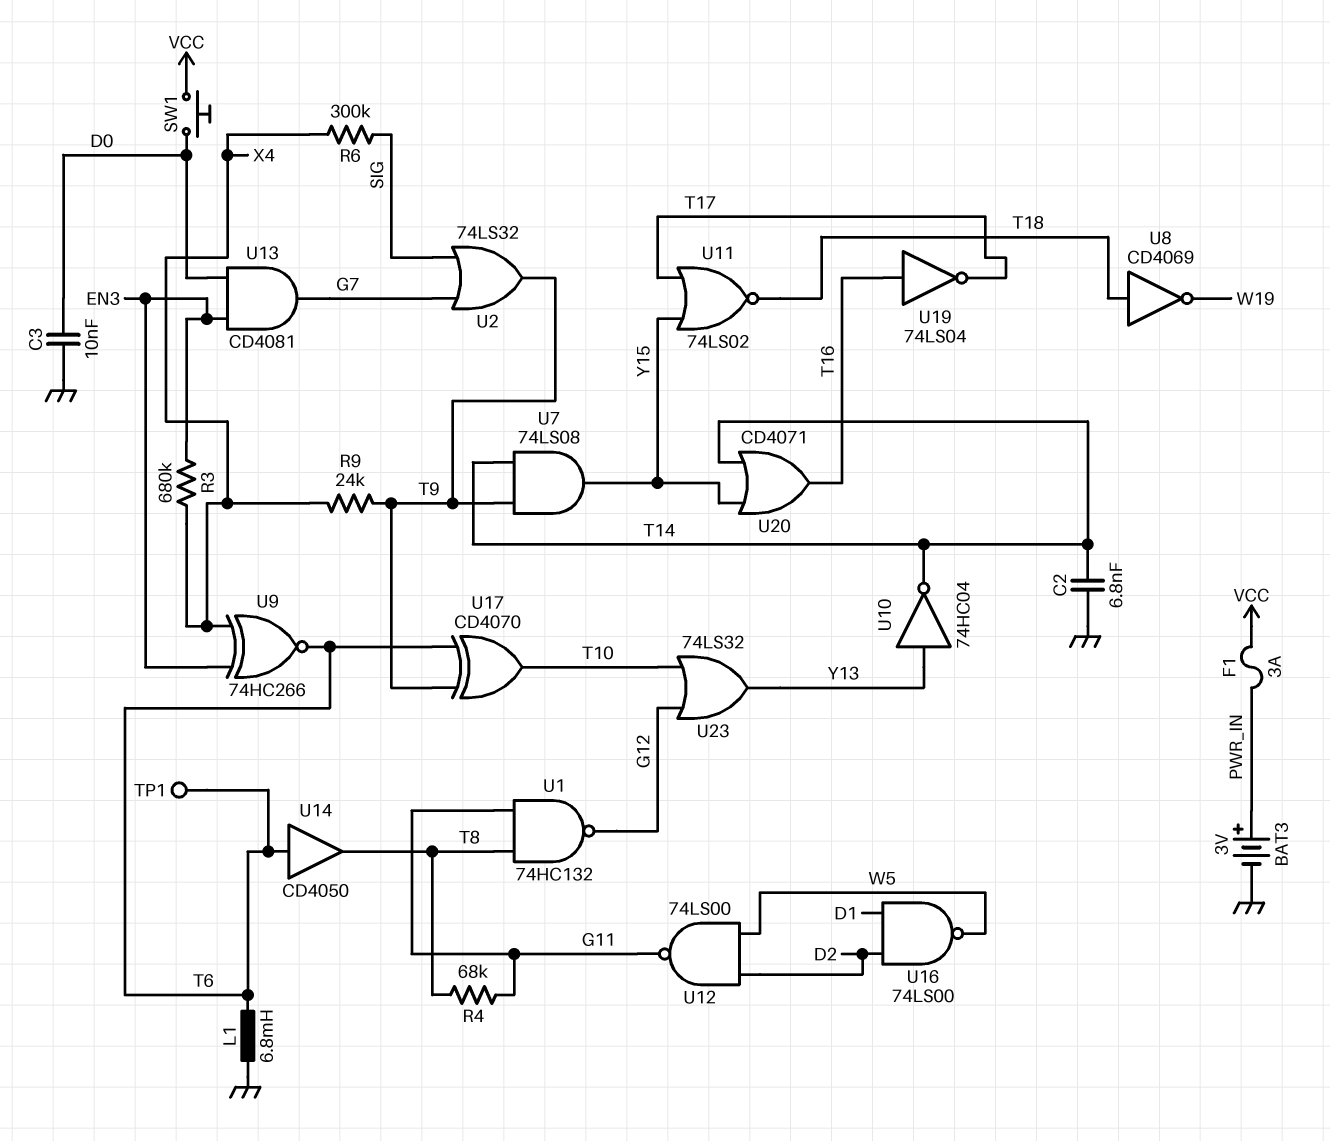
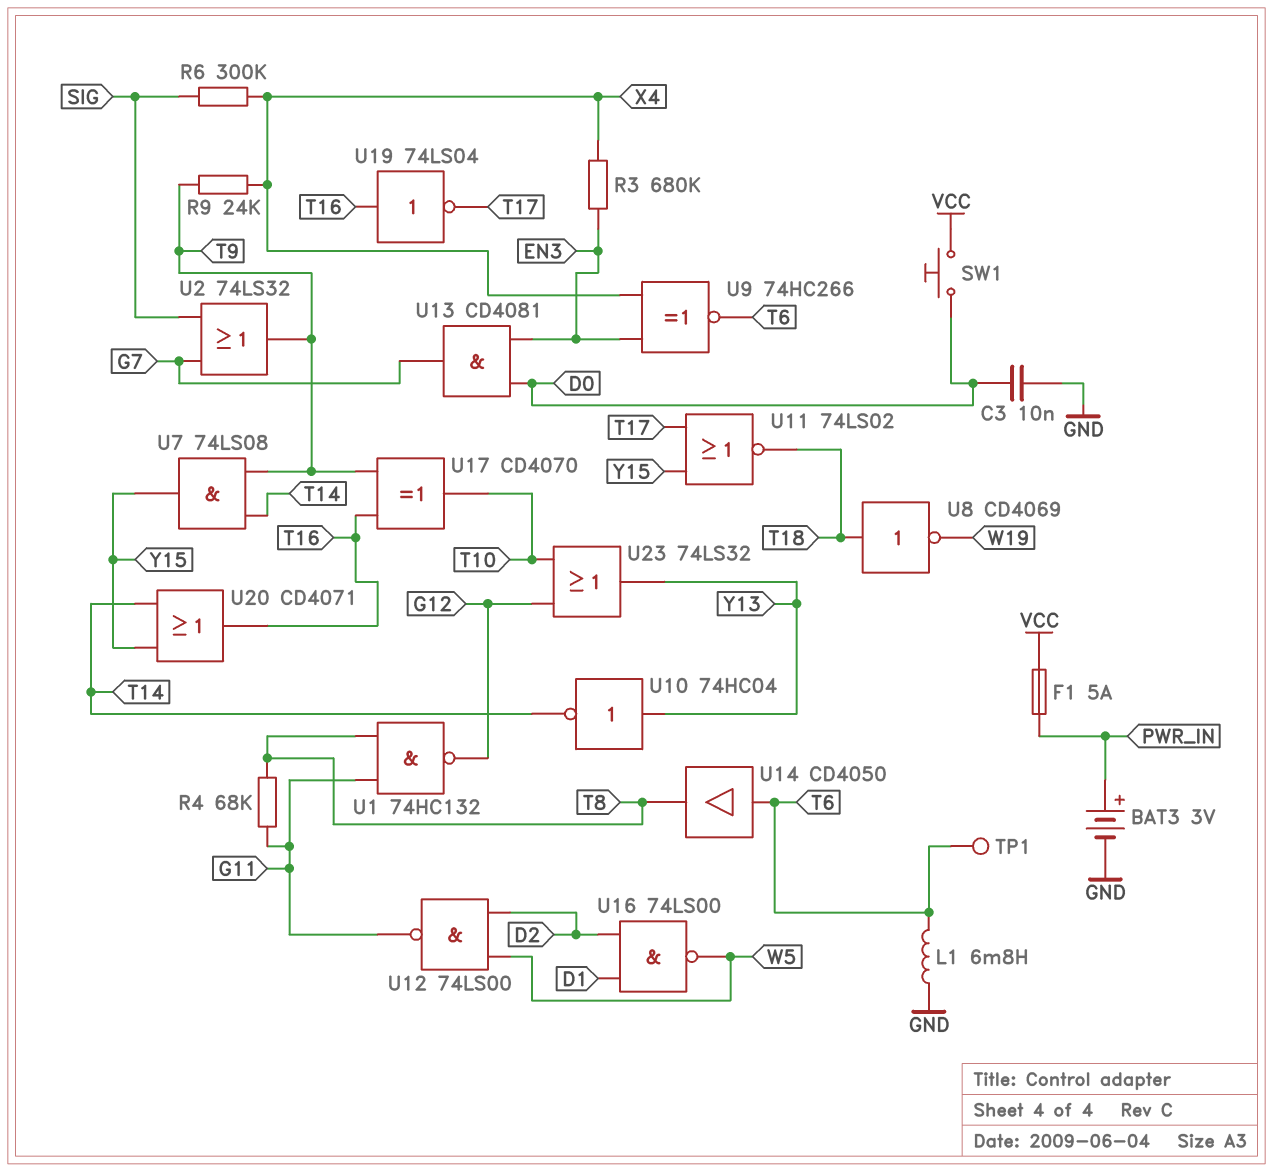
C2: 6.8nF (GND, T14) -> none
F1: 3A (PWR_IN, VCC) -> 5A (PWR_IN, VCC)
U17: XOR CD4070 (in T6, in T9, out T10) -> XOR CD4070 (in T9, in T16, out T10)

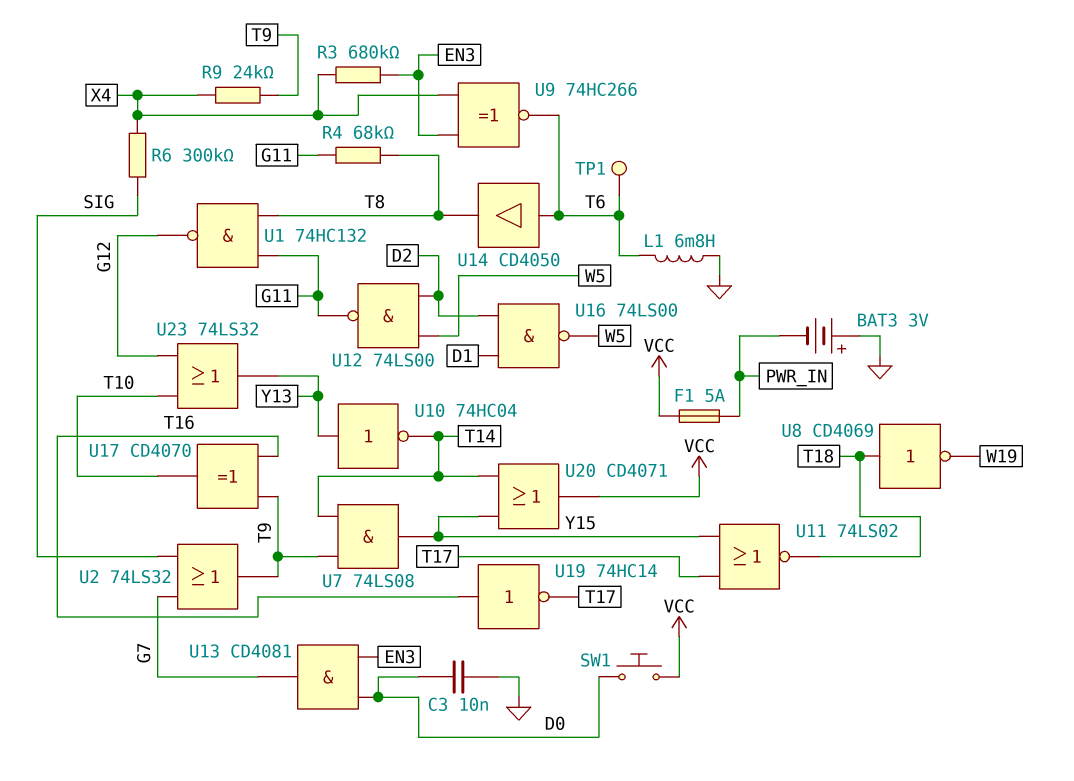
BAT3: 3V (plus PWR_IN, minus GND) -> 3V (plus GND, minus PWR_IN)
U19: NOT 74LS04 (in T16, out T17) -> NOT 74HC14 (in T16, out T17)
U20: OR CD4071 (in T14, in Y15, out T16) -> OR CD4071 (in T14, in Y15, out VCC)

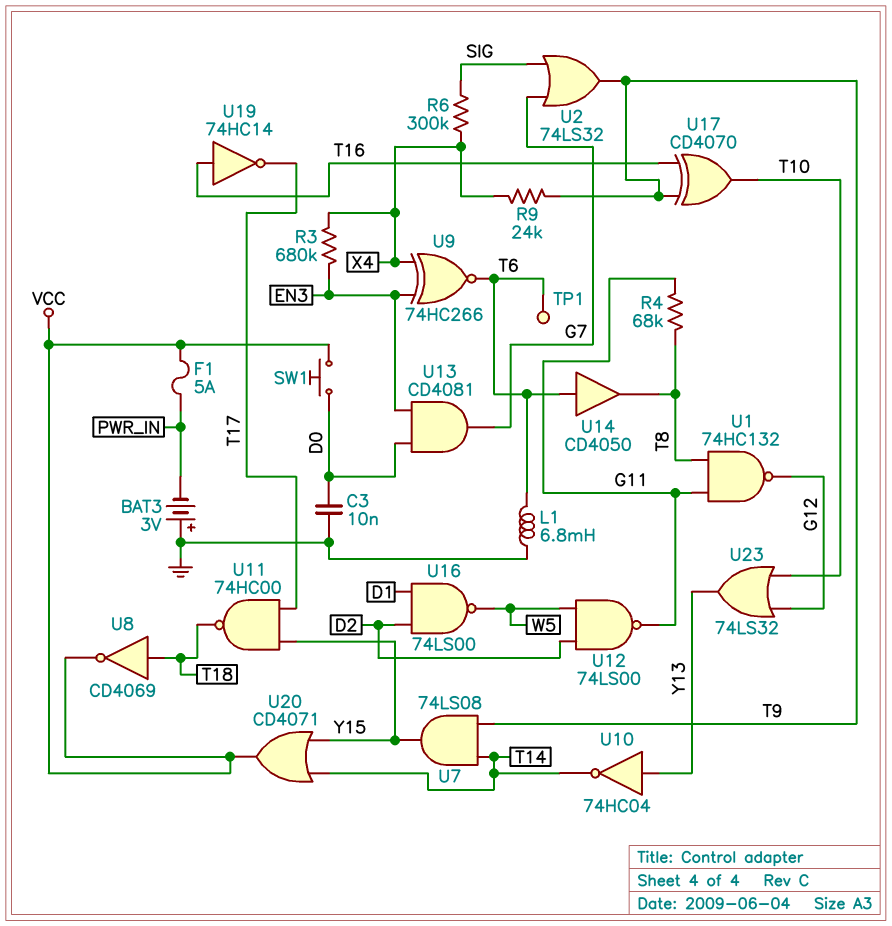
U8: NOT CD4069 (in T18, out W19) -> NOT CD4069 (in T18, out VCC)
U11: NOR 74LS02 (in T17, in Y15, out T18) -> NAND 74HC00 (in T17, in Y15, out T18)

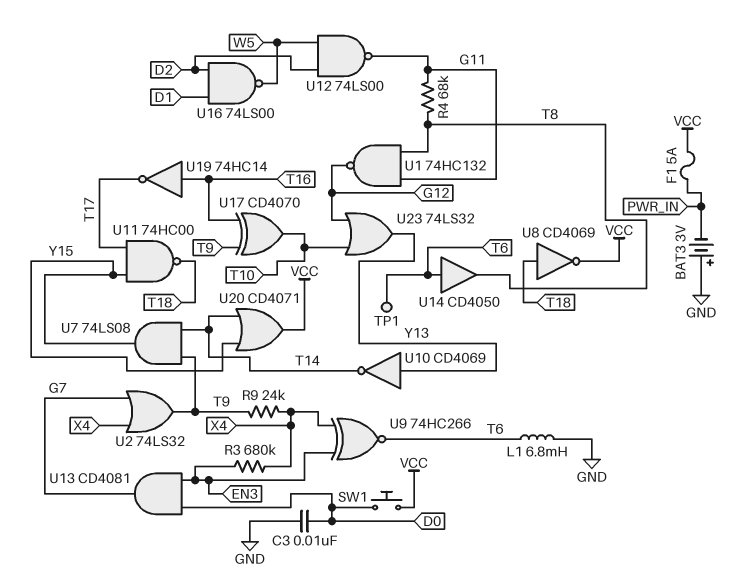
R6: 300k (SIG, X4) -> none
U2: OR 74LS32 (in G7, in SIG, out T9) -> OR 74LS32 (in G7, in X4, out T9)
U10: NOT 74HC04 (in Y13, out T14) -> NOT CD4069 (in Y13, out T14)

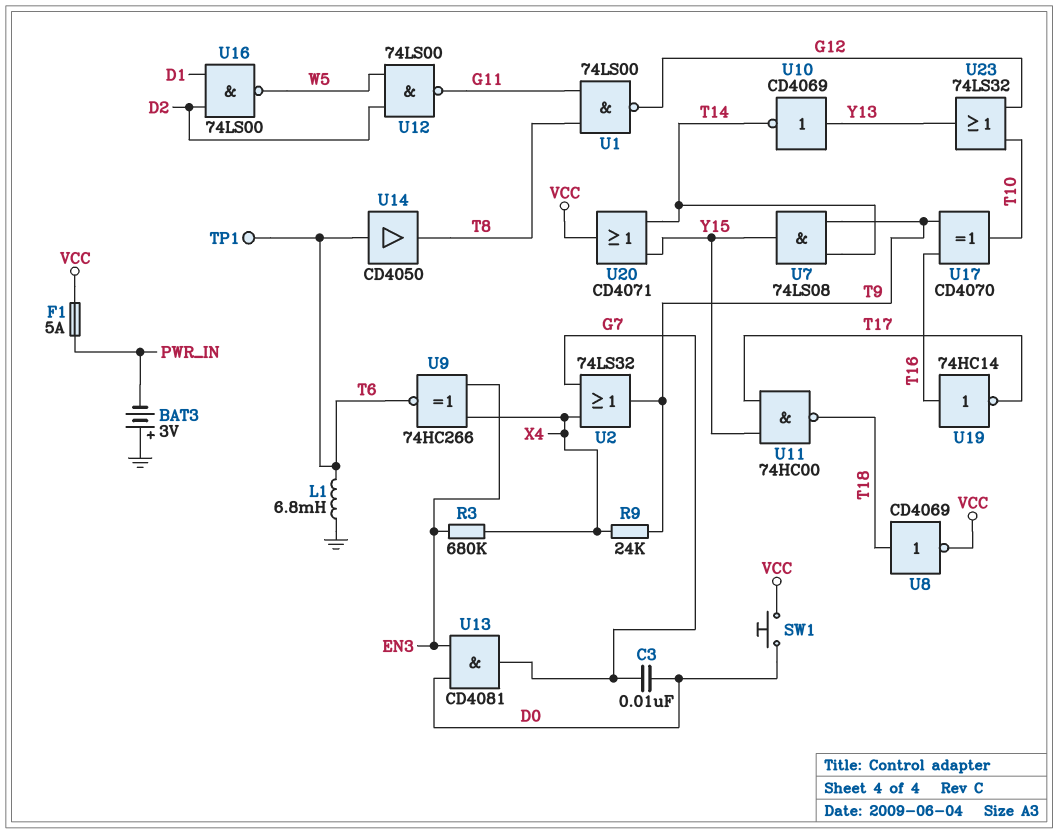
C3: 10nF (D0, GND) -> 10nF (D0, G7)
R4: 68k (G11, T8) -> none
U1: NAND 74HC132 (in G11, in T8, out G12) -> NAND 74LS00 (in G11, in T8, out G12)

